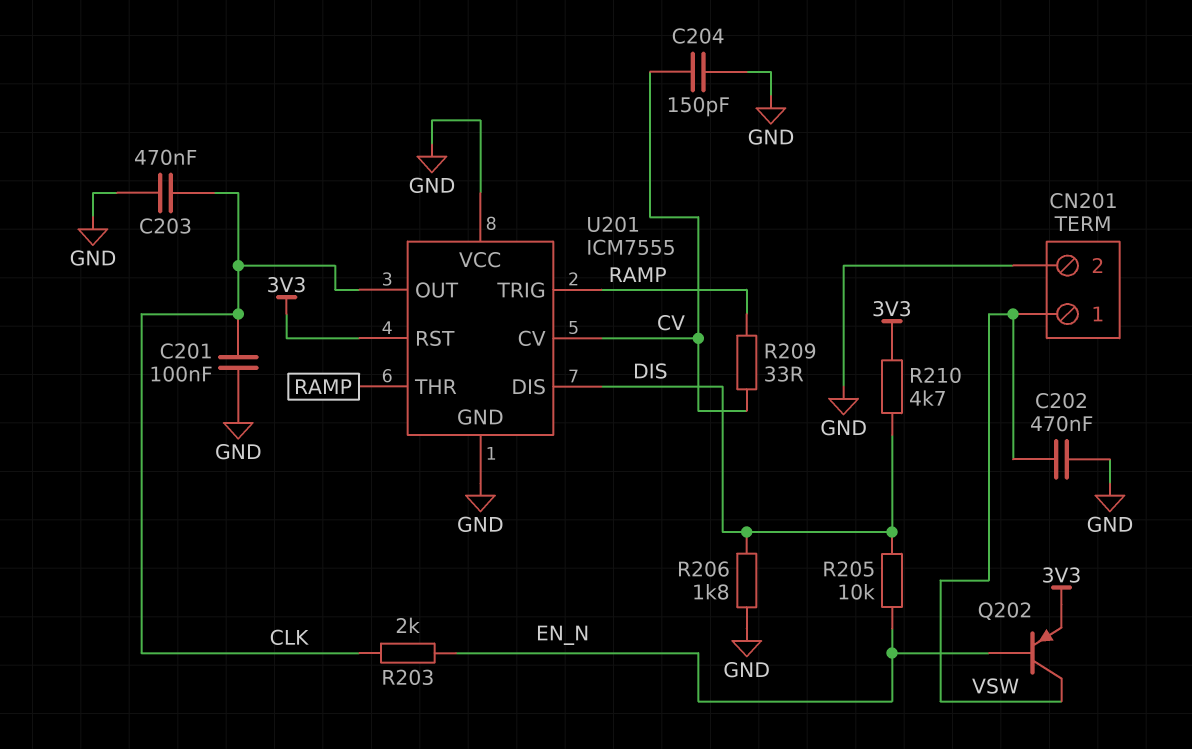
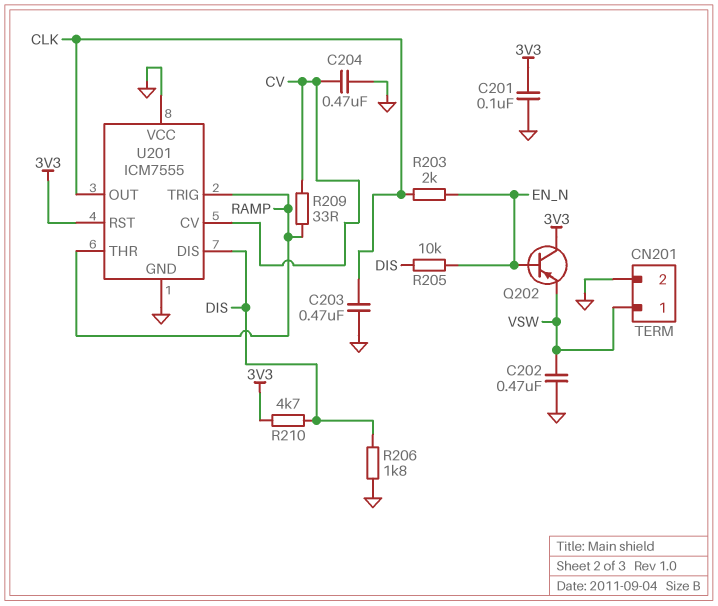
C201: 100nF (CLK, GND) -> 100nF (3V3, GND)
C204: 150pF (CV, GND) -> 470nF (CV, GND)
Q202: PNP (B EN_N, C VSW, E 3V3) -> PNP (B EN_N, C 3V3, E VSW)

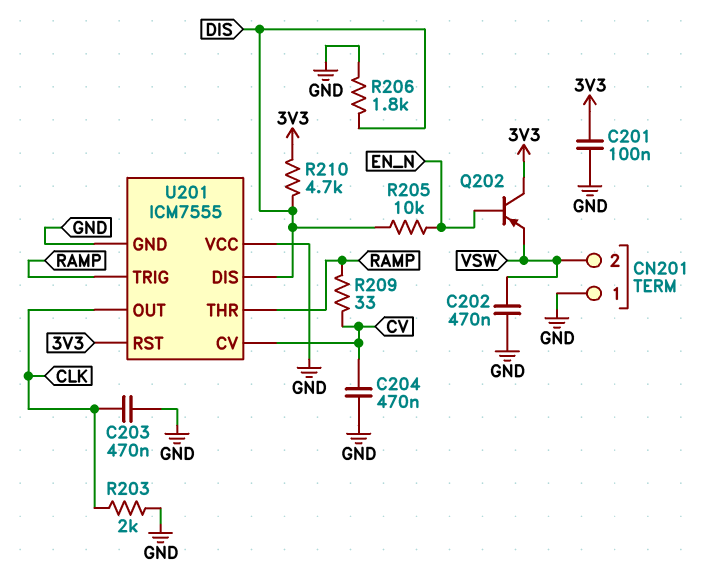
CN201 pin 1: VSW -> GND
CN201 pin 2: GND -> VSW
R203: 2k (CLK, EN_N) -> 2k (CLK, GND)

